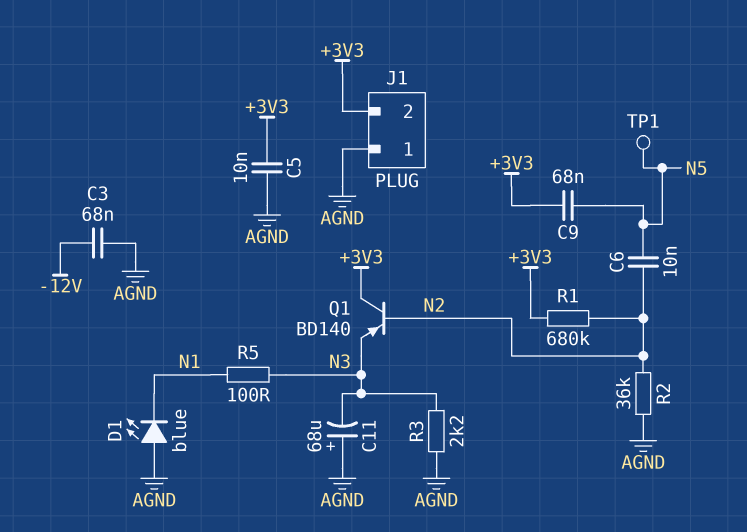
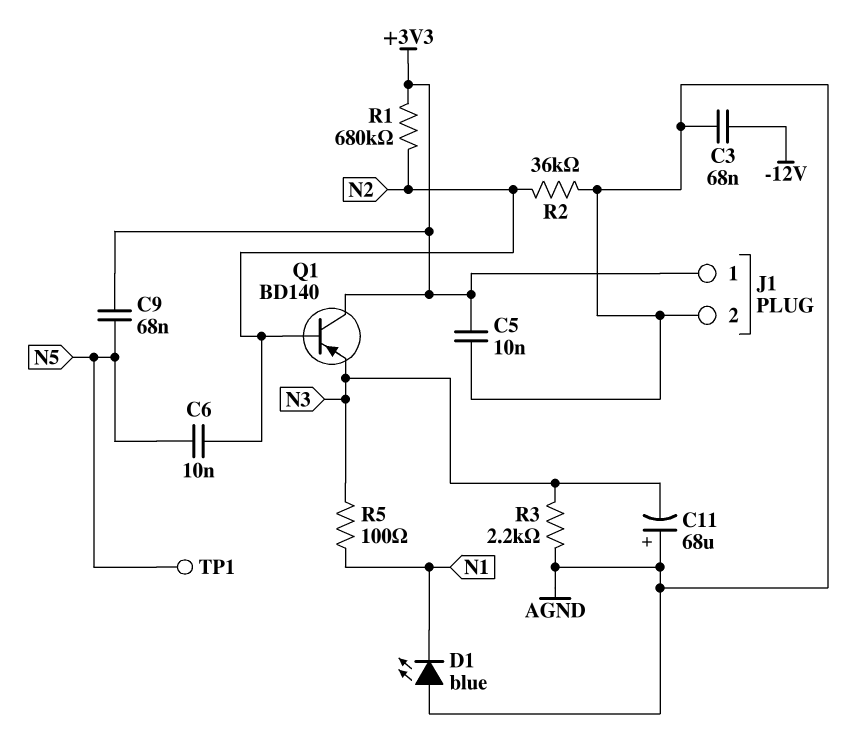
J1 pin 1: AGND -> +3V3
J1 pin 2: +3V3 -> AGND

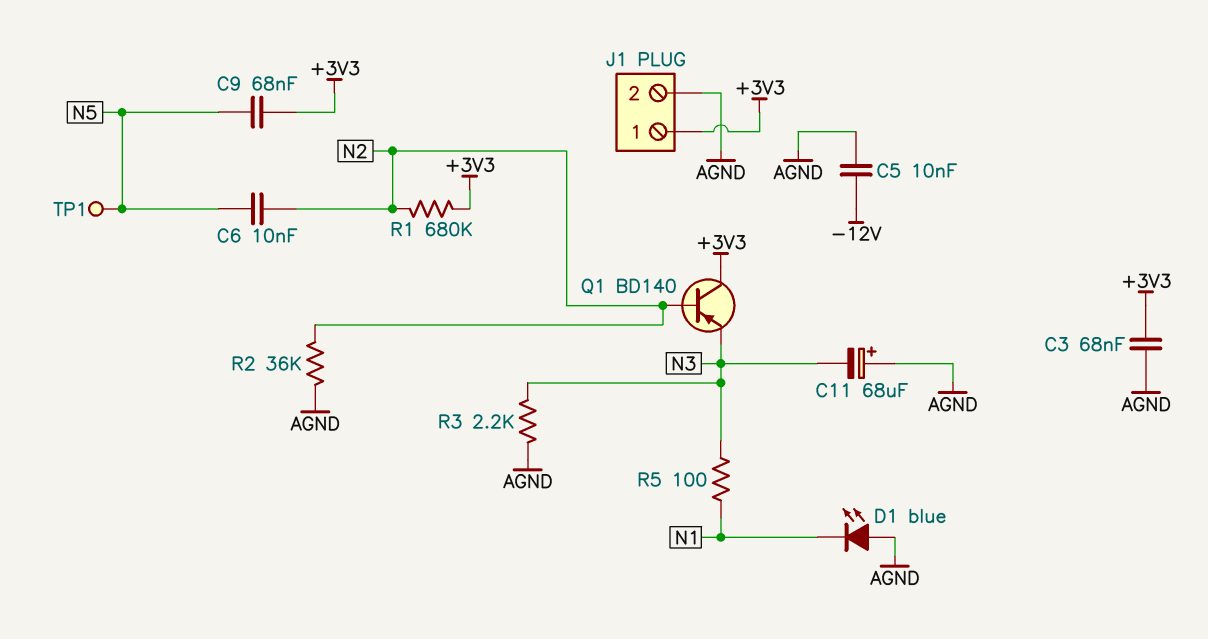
C3: 68nF (-12V, AGND) -> 68nF (+3V3, AGND)
C5: 10nF (+3V3, AGND) -> 10nF (-12V, AGND)

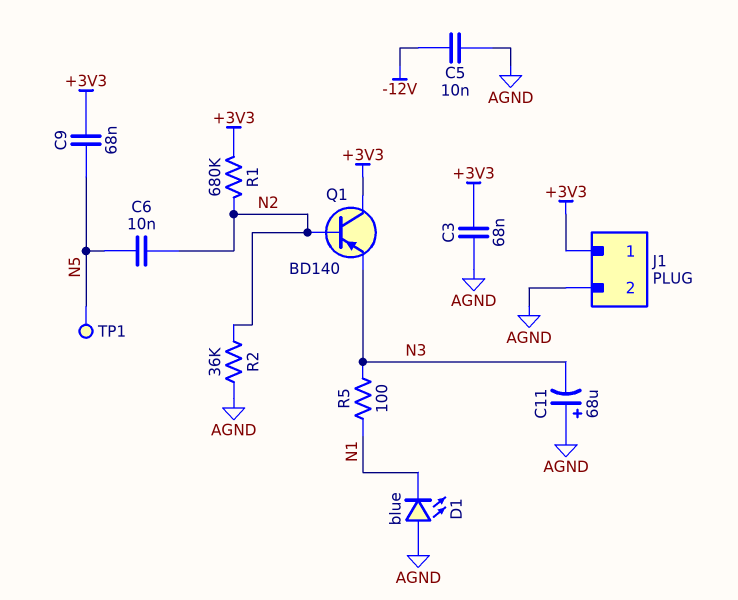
R3: 2.2k (AGND, N3) -> none

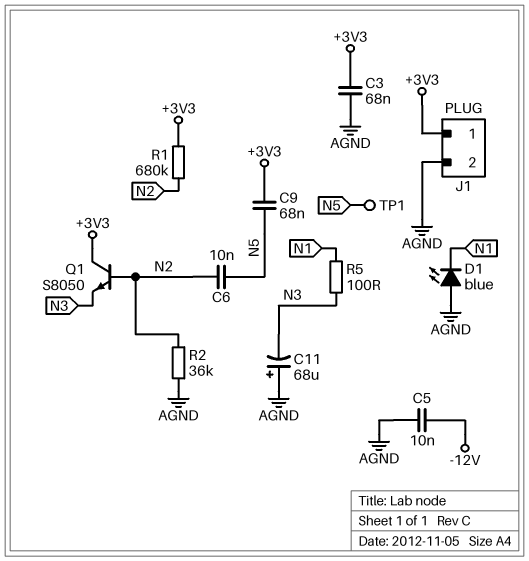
Q1: PNP BD140 (B N2, C +3V3, E N3) -> NPN S8050 (B N2, C +3V3, E N3)

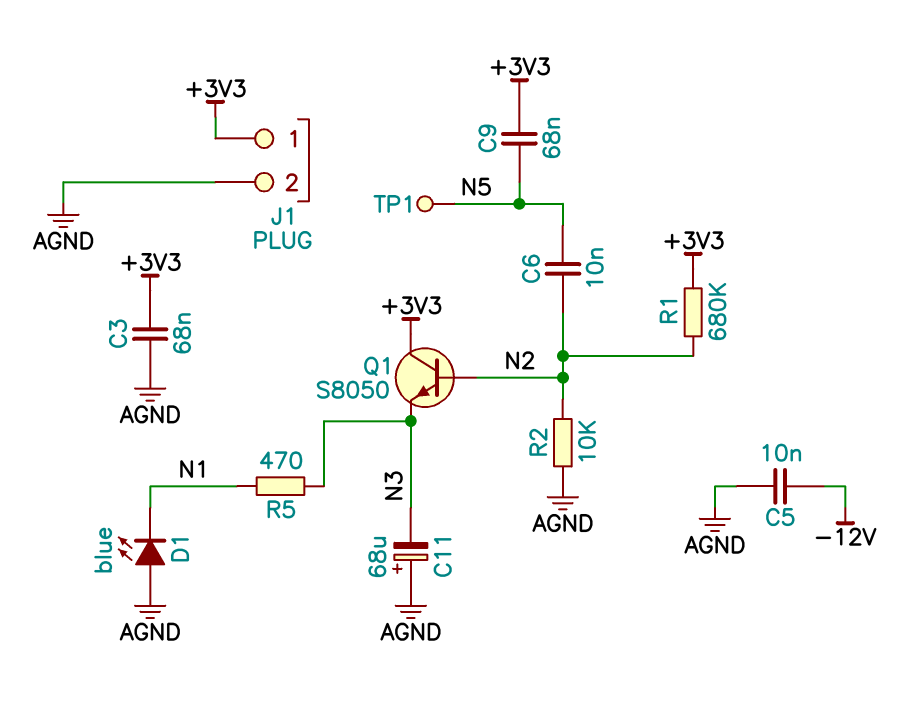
R2: 36k (AGND, N2) -> 10k (AGND, N2)
R5: 100 (N1, N3) -> 470 (N1, N3)

